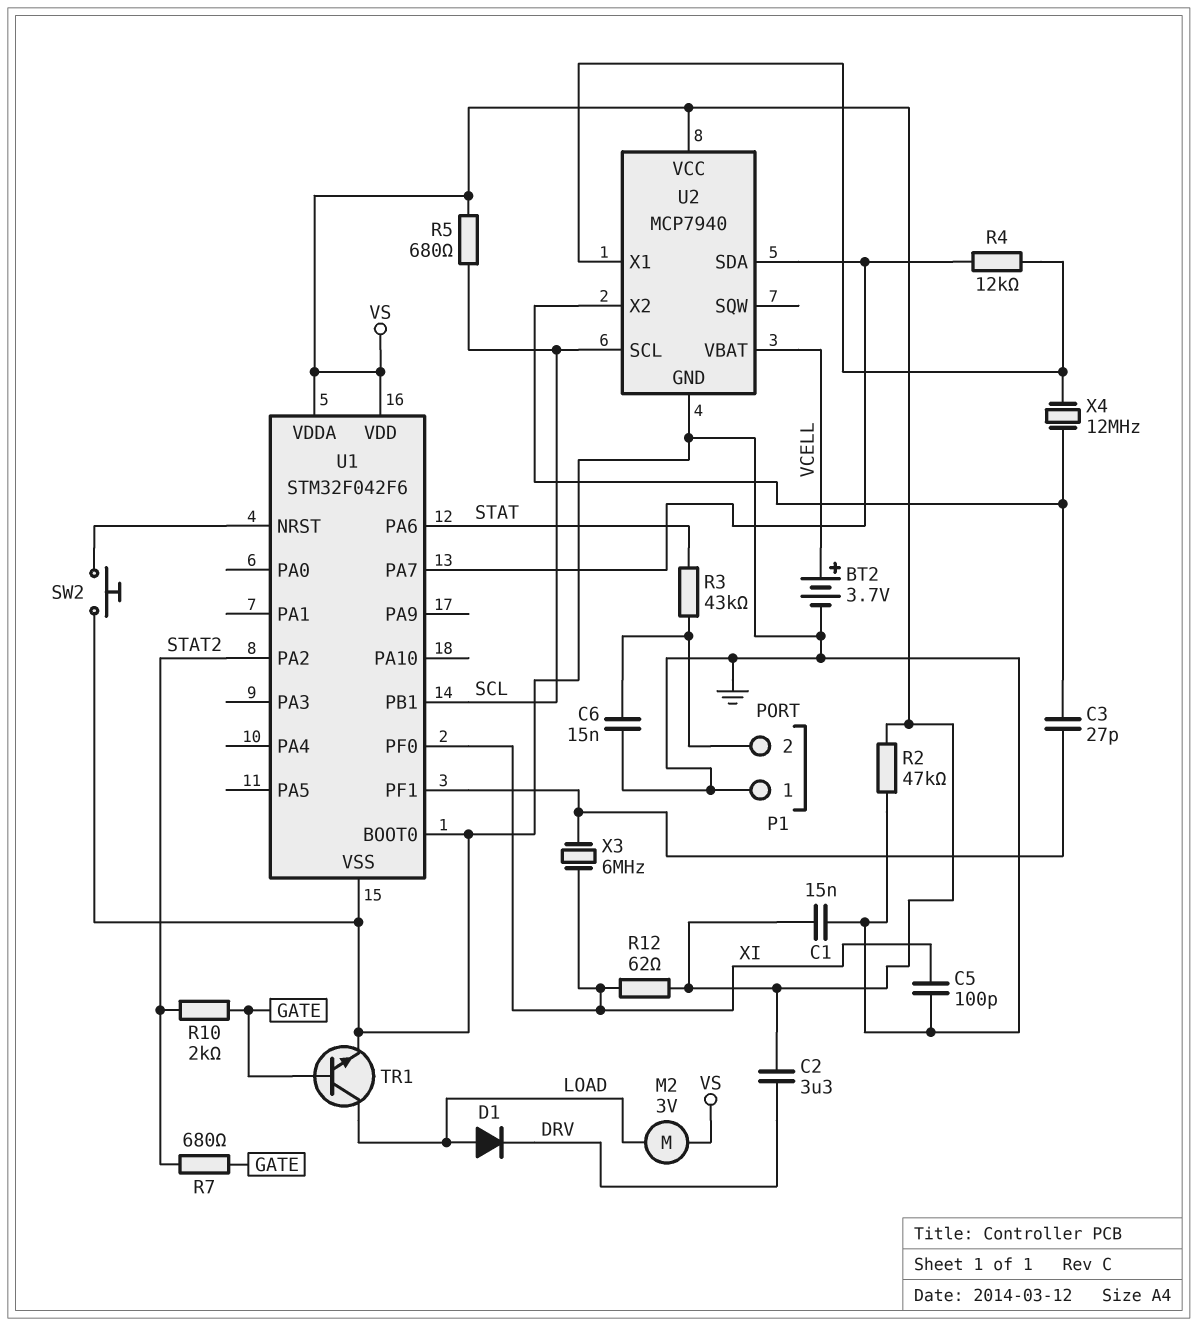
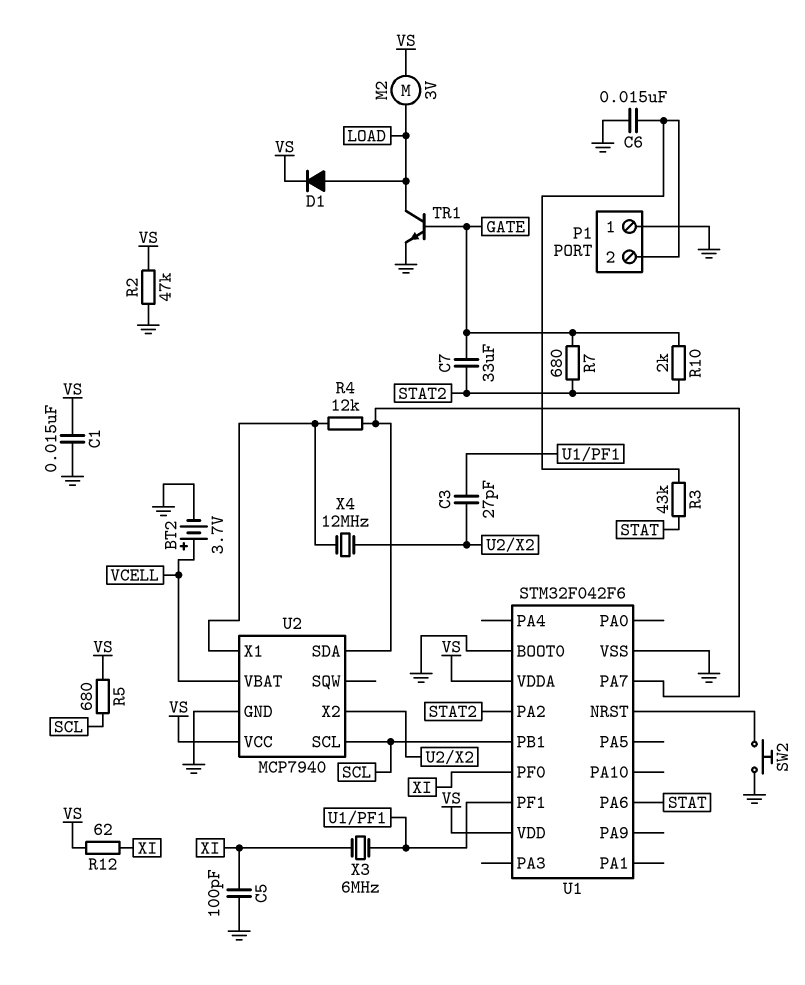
C2: 3.3uF (DRV, VS) -> none
C7: none -> 33uF (GATE, STAT2)
D1: diode (A LOAD, K DRV) -> diode (A LOAD, K VS)

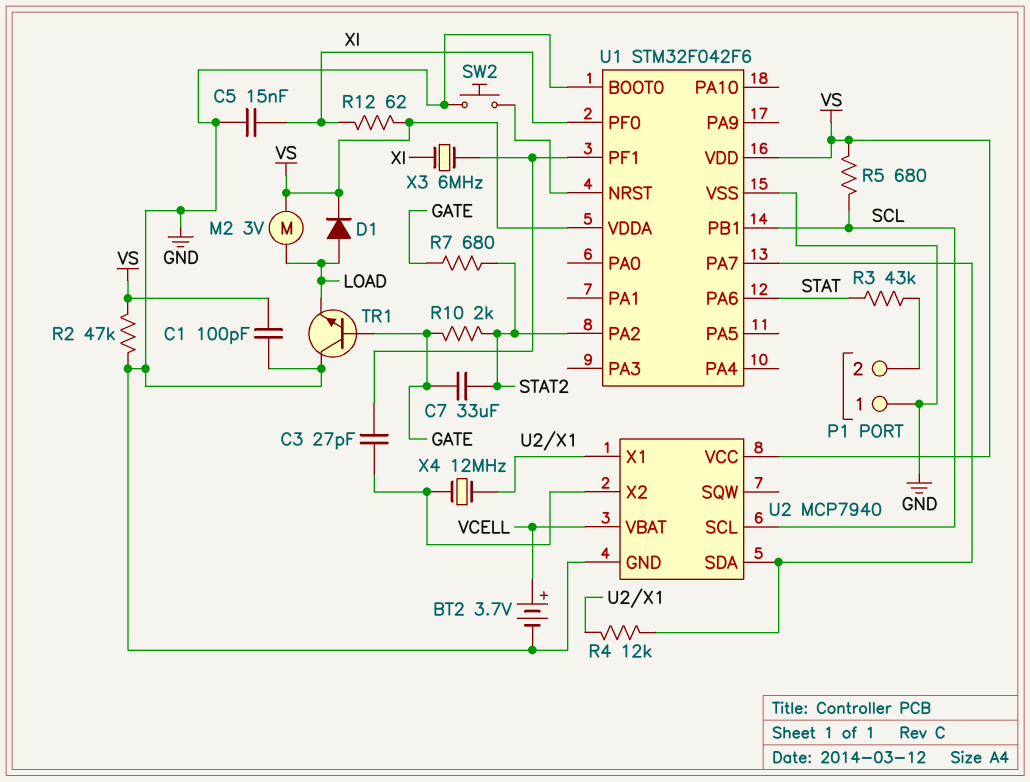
C1: 15nF (GND, VS) -> 100pF (GND, VS)
C5: 100pF (GND, XI) -> 15nF (GND, XI)
C6: 15nF (GND, P1/2) -> none
TR1: NPN (B GATE, C LOAD, E GND) -> NPN (B GATE, C GND, E LOAD)

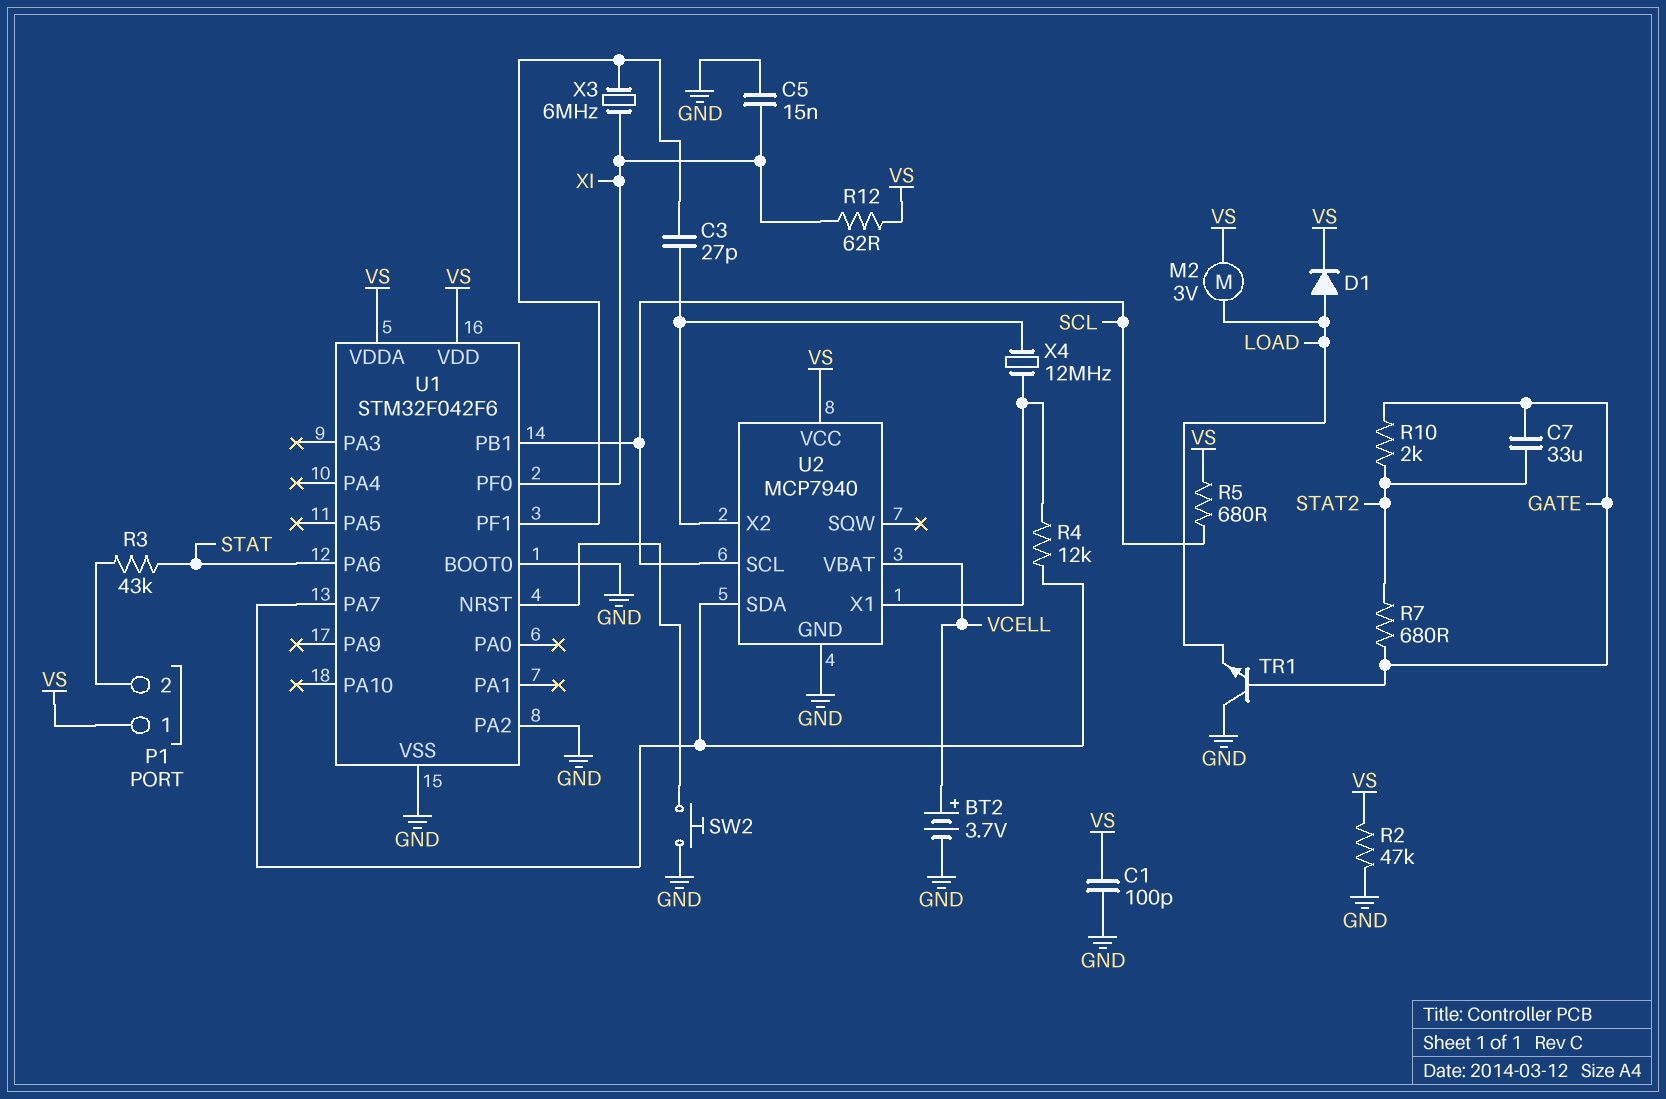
P1 pin 1: GND -> VS
U1 pin PA2: STAT2 -> GND

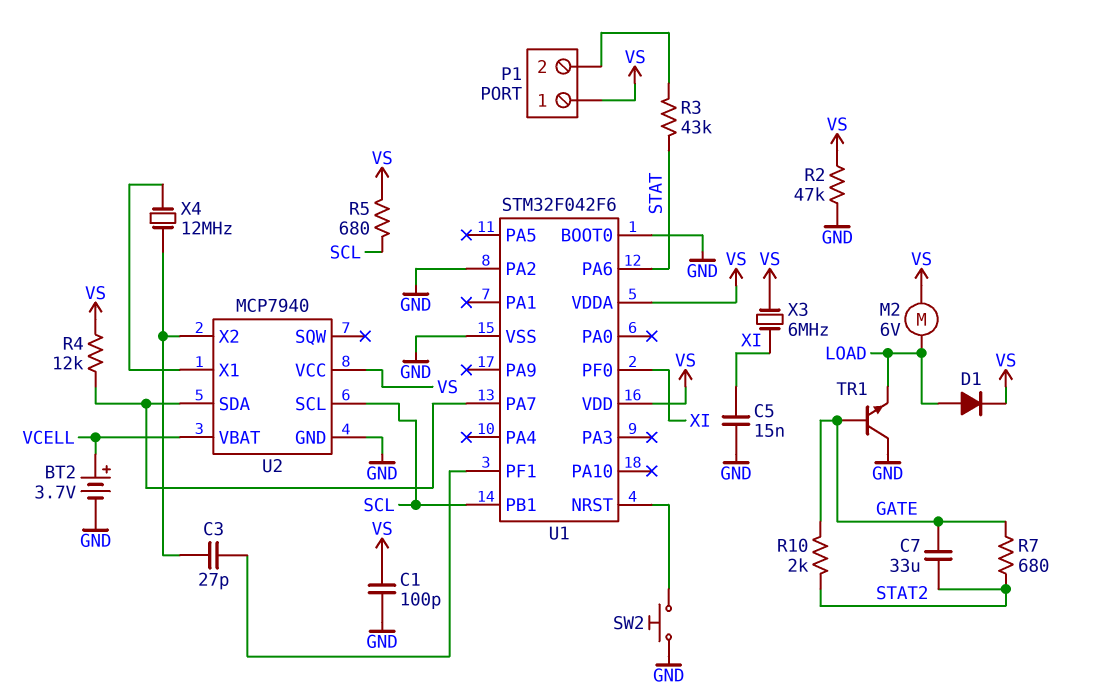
M2: motor 3V (LOAD, VS) -> motor 6V (LOAD, VS)
R4: 12k (U1/PA7, U2/X1) -> 12k (U1/PA7, VS)
R12: 62 (VS, XI) -> none
X3: 6MHz (U1/PF1, XI) -> 6MHz (VS, XI)

